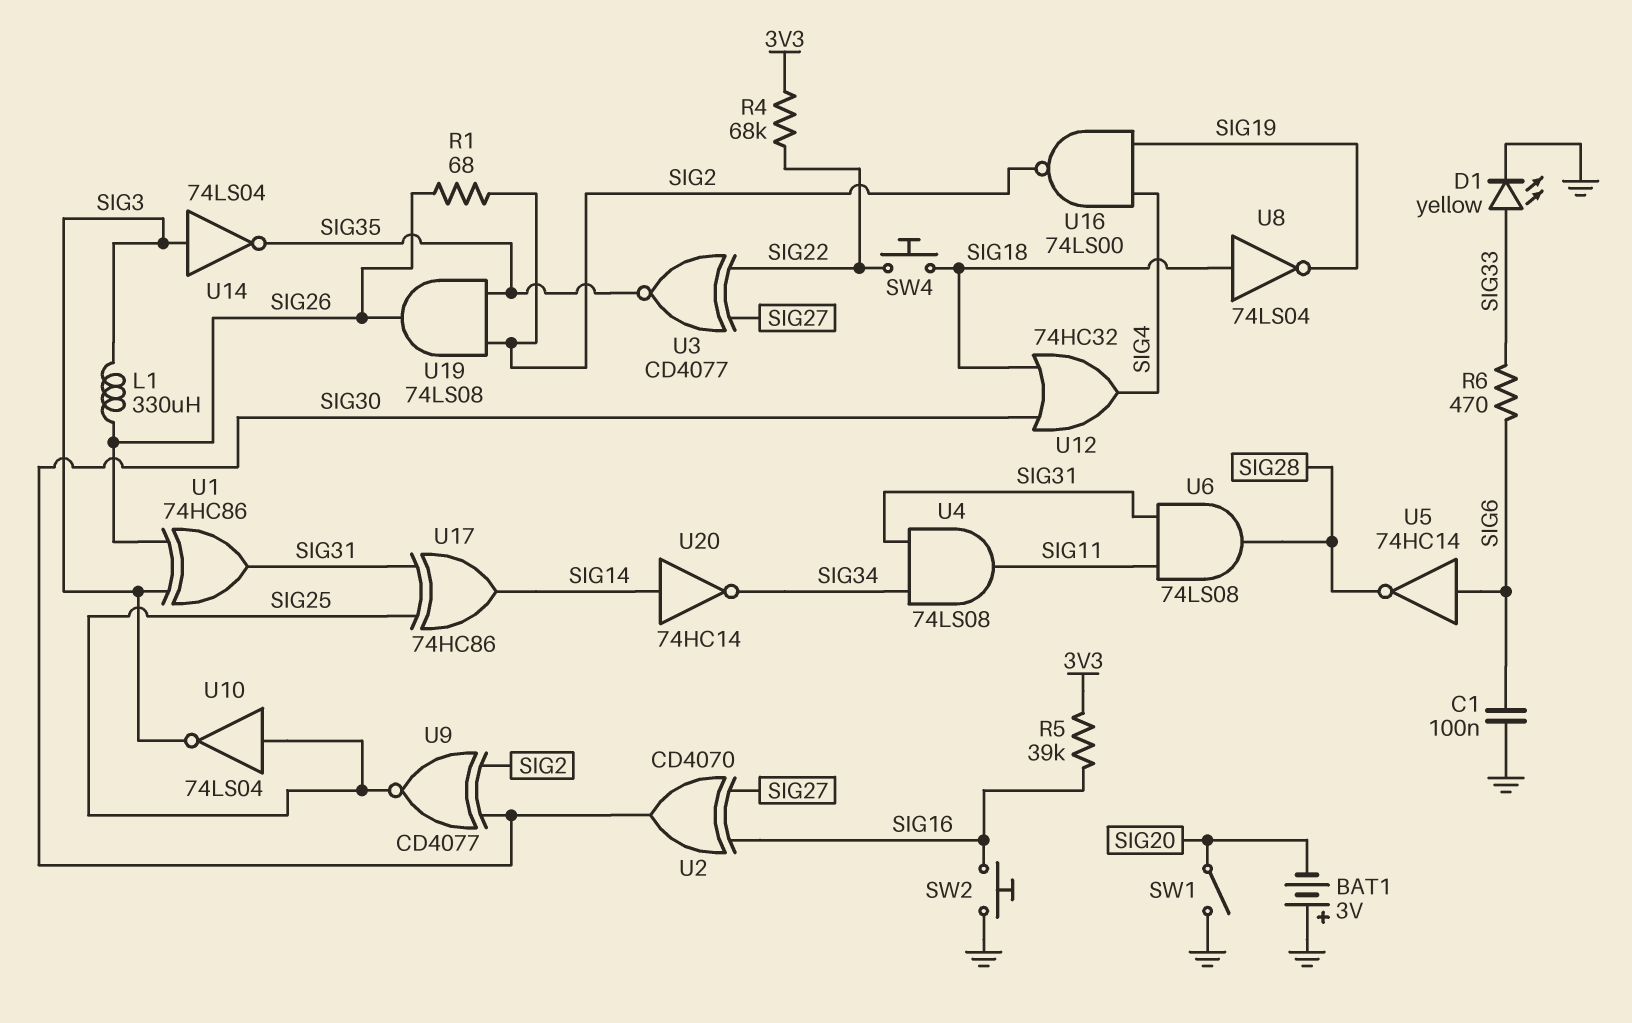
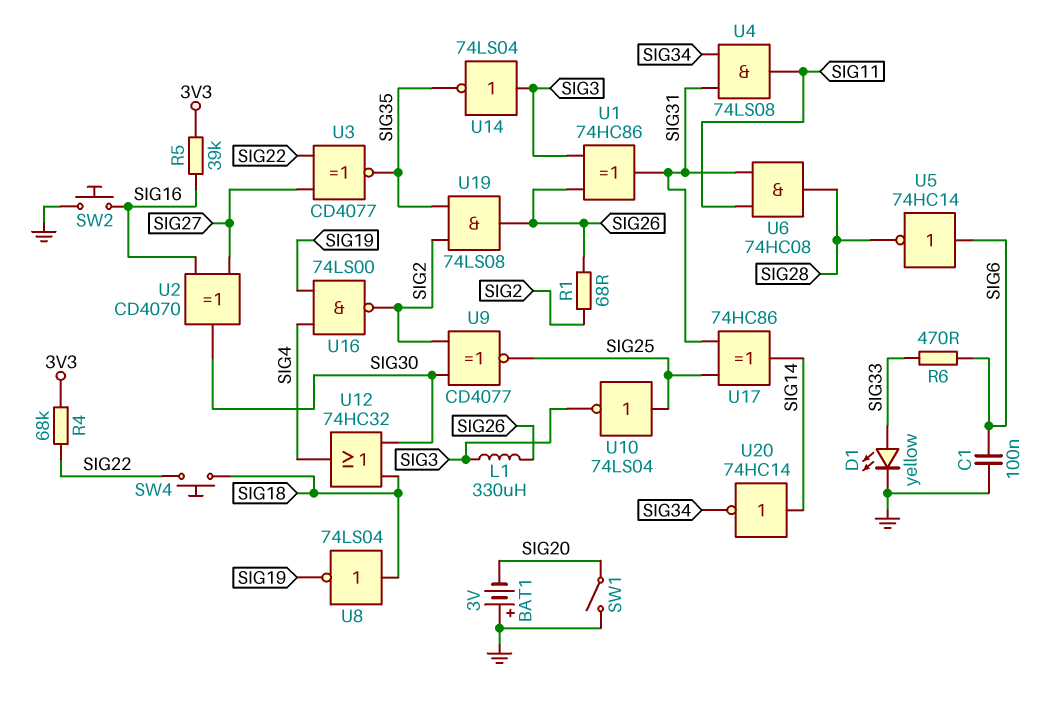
U6: AND 74LS08 (in SIG11, in SIG31, out SIG28) -> AND 74HC08 (in SIG11, in SIG31, out SIG28)

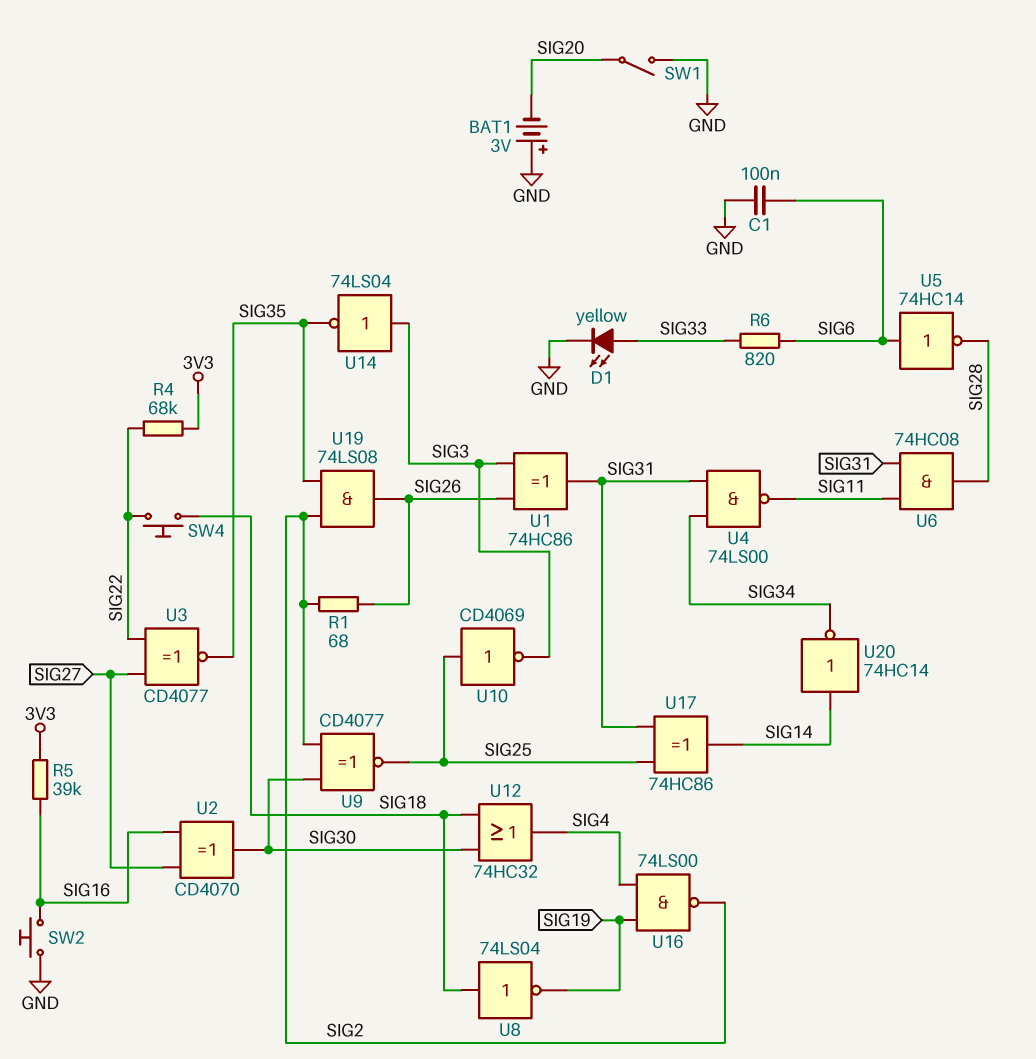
L1: 330uH (SIG3, SIG26) -> none
R6: 470 (SIG6, SIG33) -> 820 (SIG6, SIG33)
U4: AND 74LS08 (in SIG31, in SIG34, out SIG11) -> NAND 74LS00 (in SIG31, in SIG34, out SIG11)
U10: NOT 74LS04 (in SIG25, out SIG3) -> NOT CD4069 (in SIG25, out SIG3)

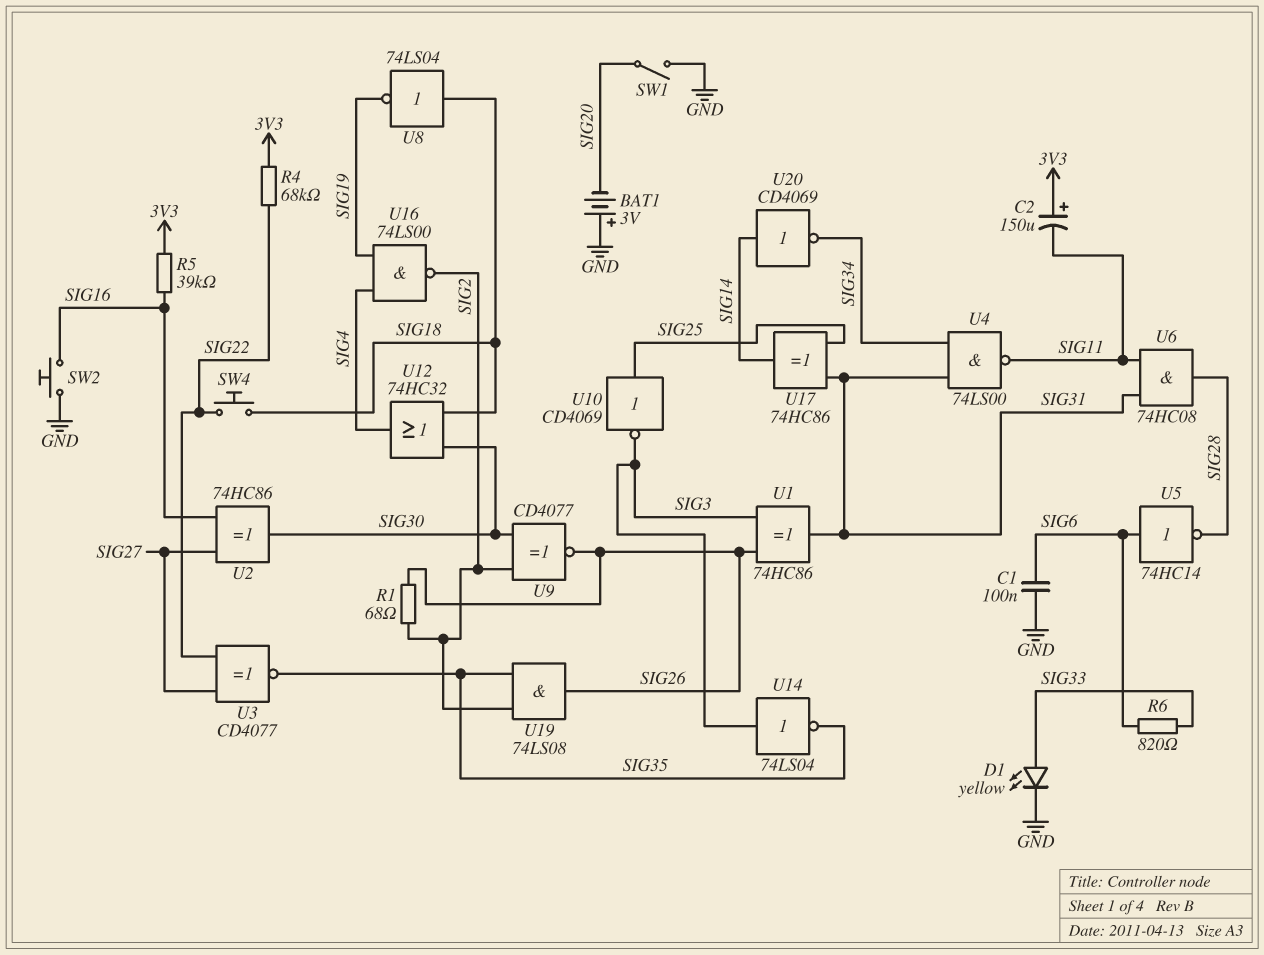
C2: none -> 150uF (plus 3V3, minus SIG11)
U2: XOR CD4070 (in SIG16, in SIG27, out SIG30) -> XOR 74HC86 (in SIG16, in SIG27, out SIG30)
U9: XNOR CD4077 (in SIG2, in SIG30, out SIG25) -> XNOR CD4077 (in SIG2, in SIG30, out SIG26)
U20: NOT 74HC14 (in SIG14, out SIG34) -> NOT CD4069 (in SIG14, out SIG34)

